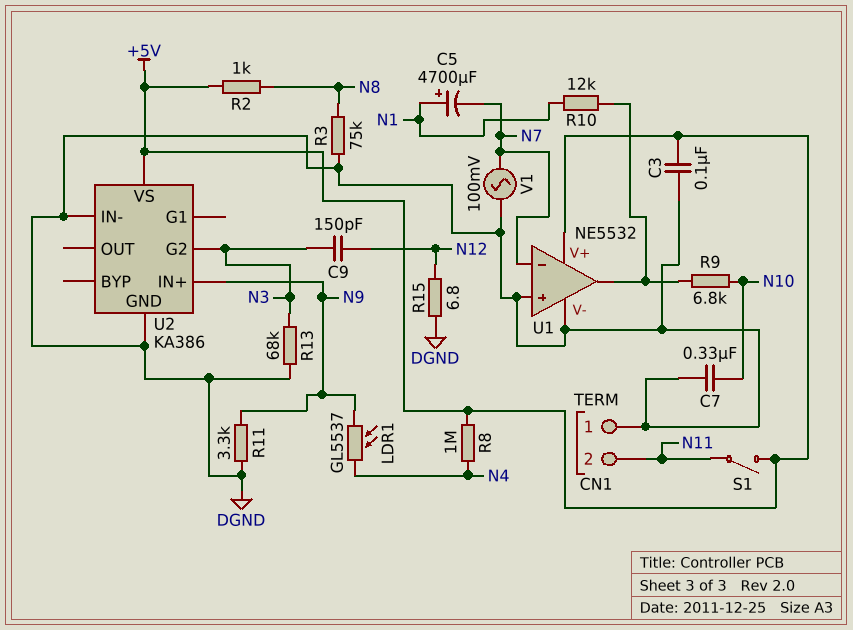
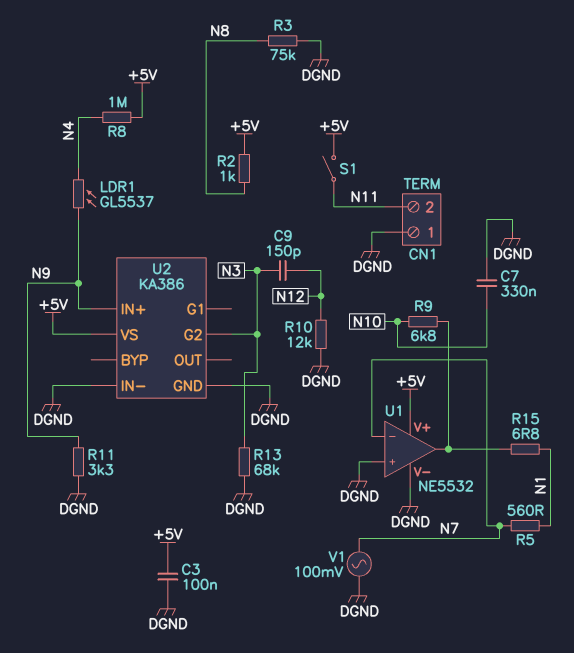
C5: 4700uF (plus N1, minus N7) -> none
R5: none -> 560 (N1, N7)
R10: 12k (N1, U1/out) -> 12k (DGND, N12)
R15: 6.8 (DGND, N12) -> 6.8 (N1, U1/out)

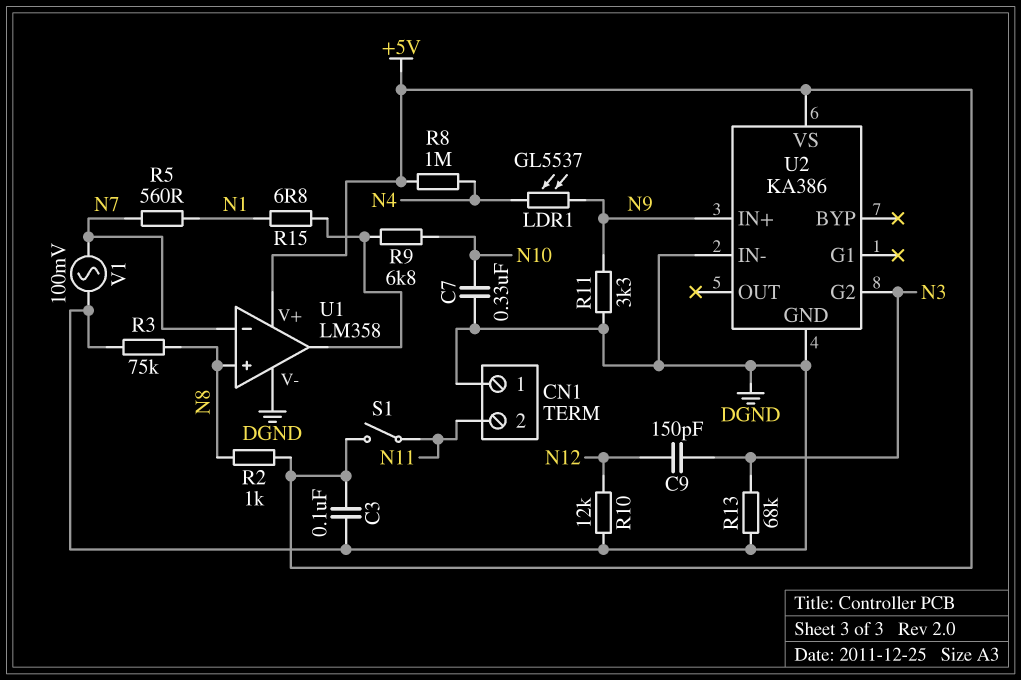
U1: NE5532 -> LM358
U1 pin in+: DGND -> N8

